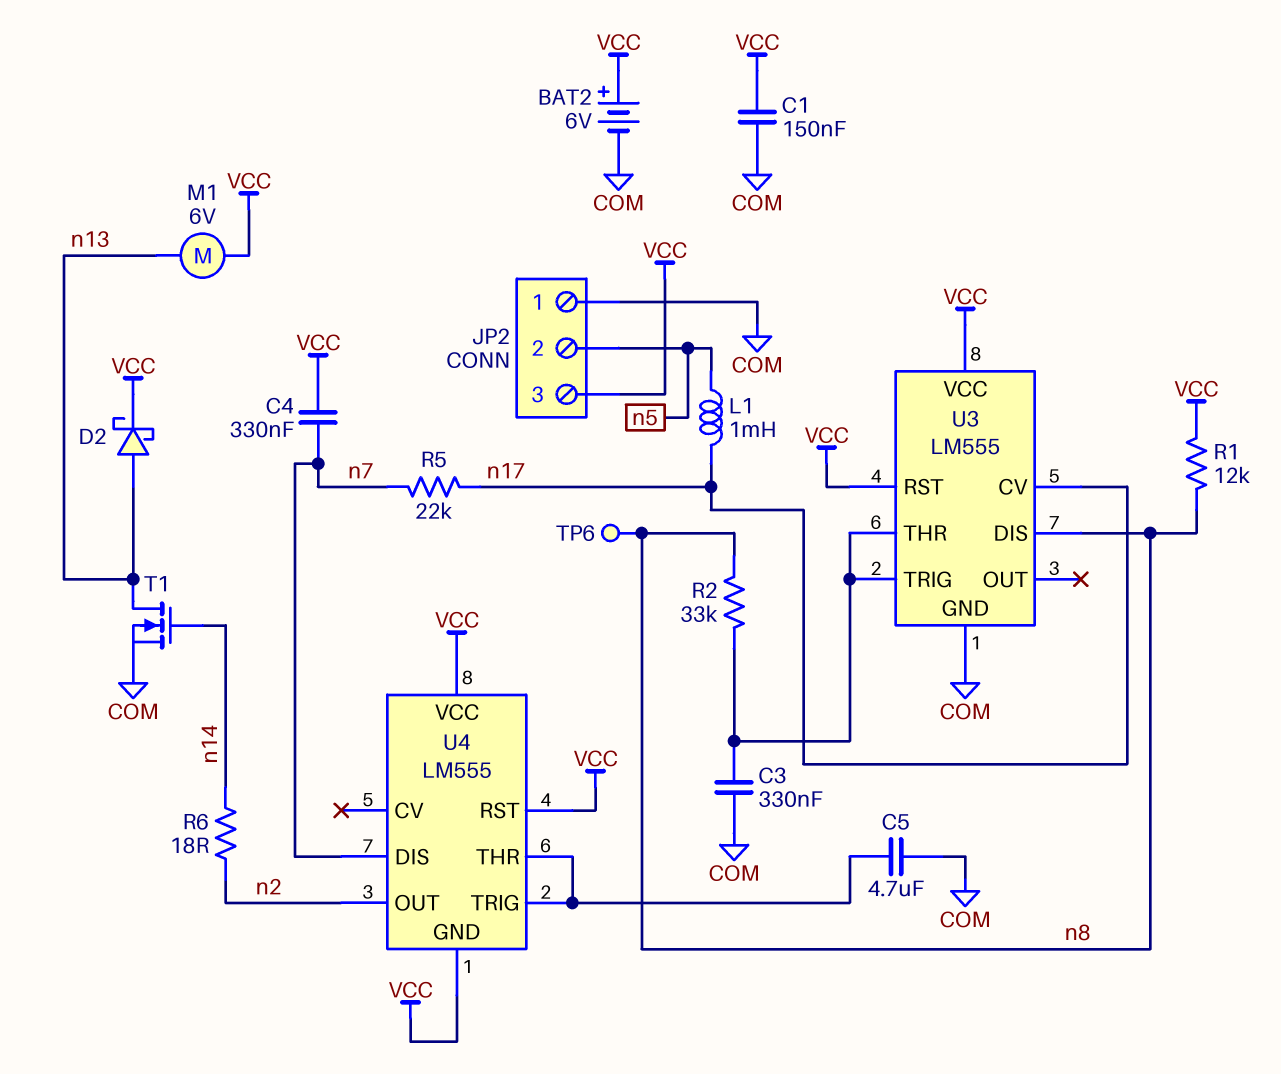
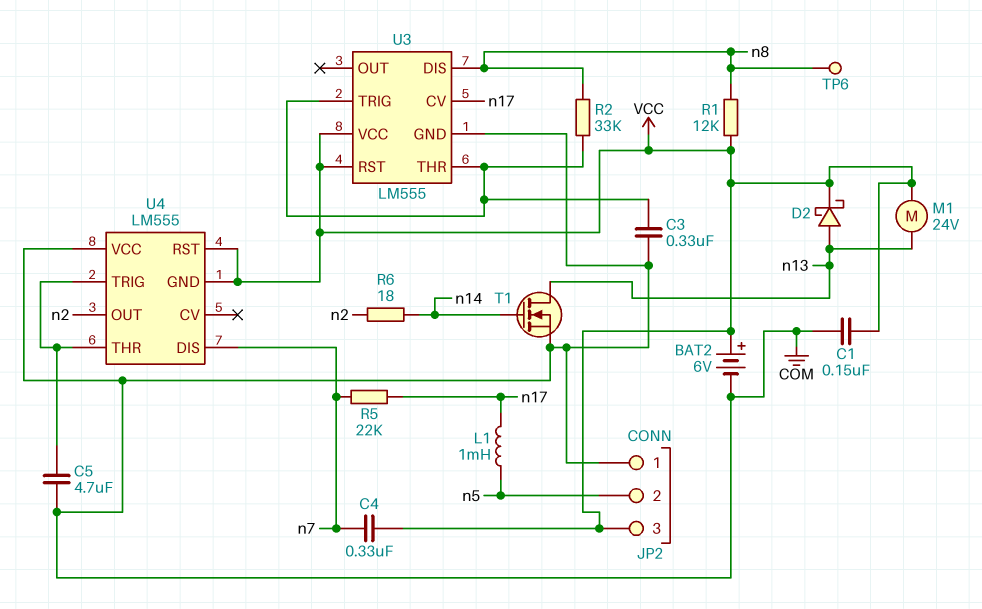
M1: motor 6V (VCC, n13) -> motor 24V (VCC, n13)
U4 pin VCC: VCC -> COM

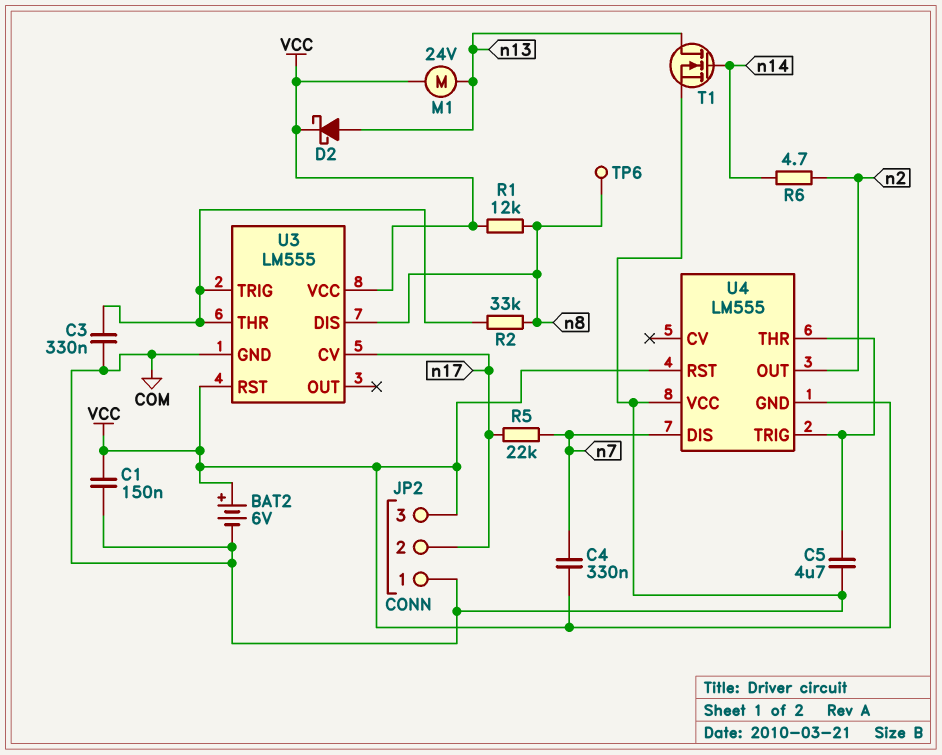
JP2 pin 2: n5 -> n17
L1: 1mH (n5, n17) -> none
R6: 18 (n2, n14) -> 4.7 (n2, n14)

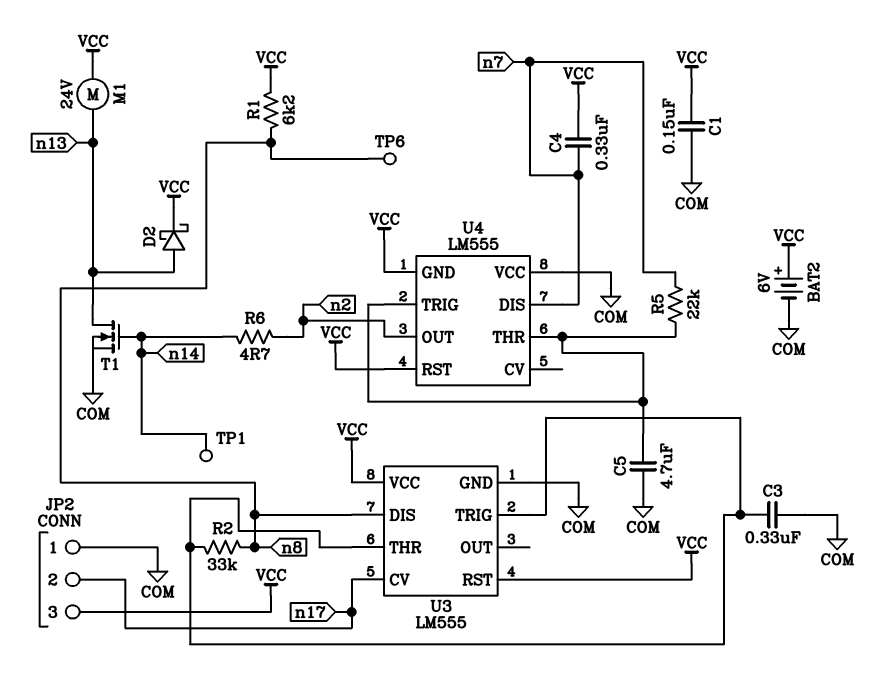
R1: 12k (VCC, n8) -> 6.2k (VCC, n8)
R5: 22k (n7, n17) -> 22k (U4/THR, n7)
TP1: none -> test point (n14)

